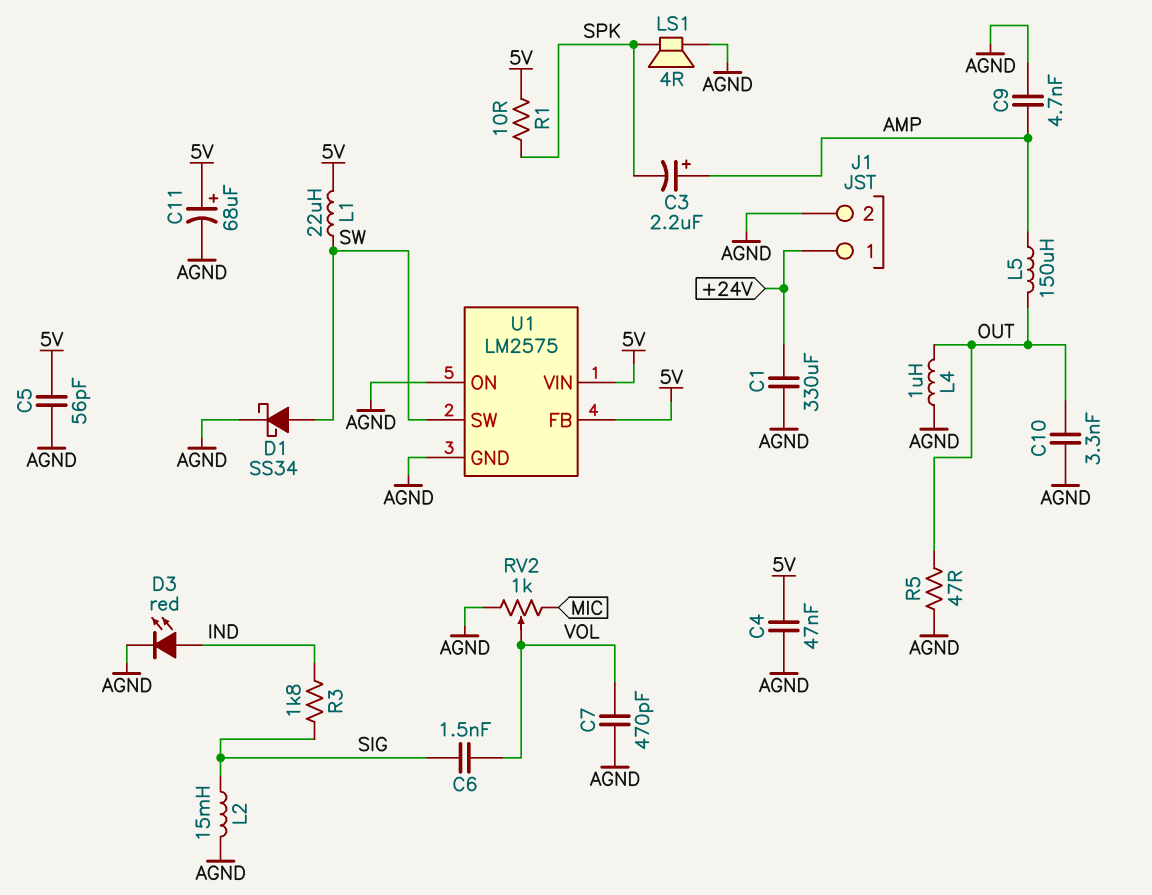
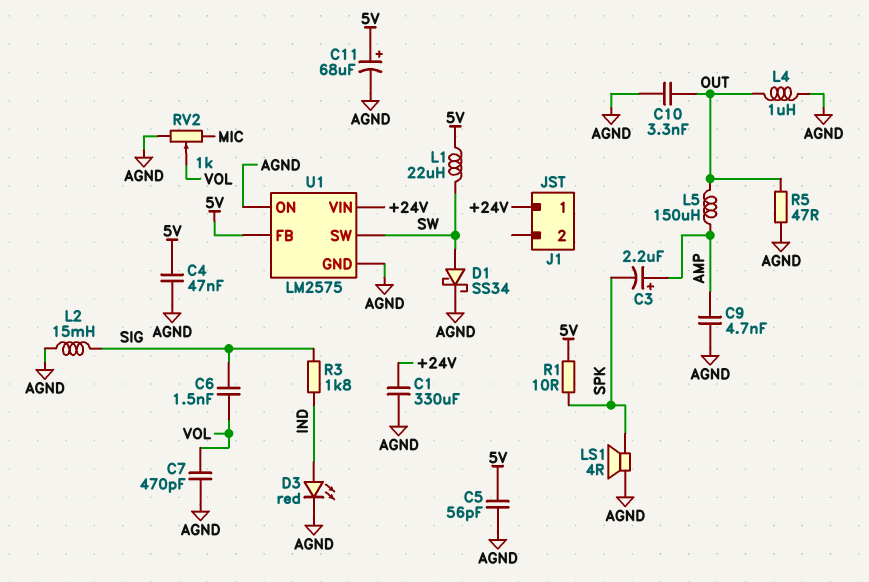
J1 pin 2: AGND -> none
U1 pin VIN: 5V -> +24V

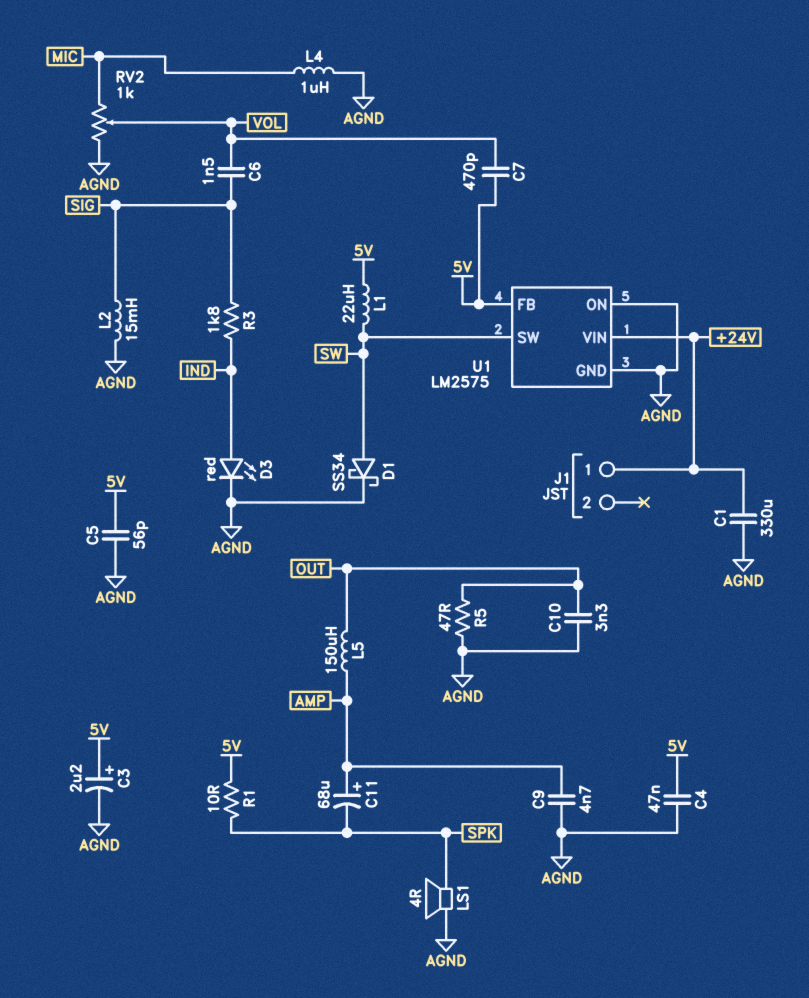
C3: 2.2uF (plus AMP, minus SPK) -> 2.2uF (plus 5V, minus AGND)
C7: 470pF (AGND, VOL) -> 470pF (5V, VOL)
C11: 68uF (plus 5V, minus AGND) -> 68uF (plus AMP, minus SPK)
L4: 1uH (AGND, OUT) -> 1uH (AGND, MIC)

